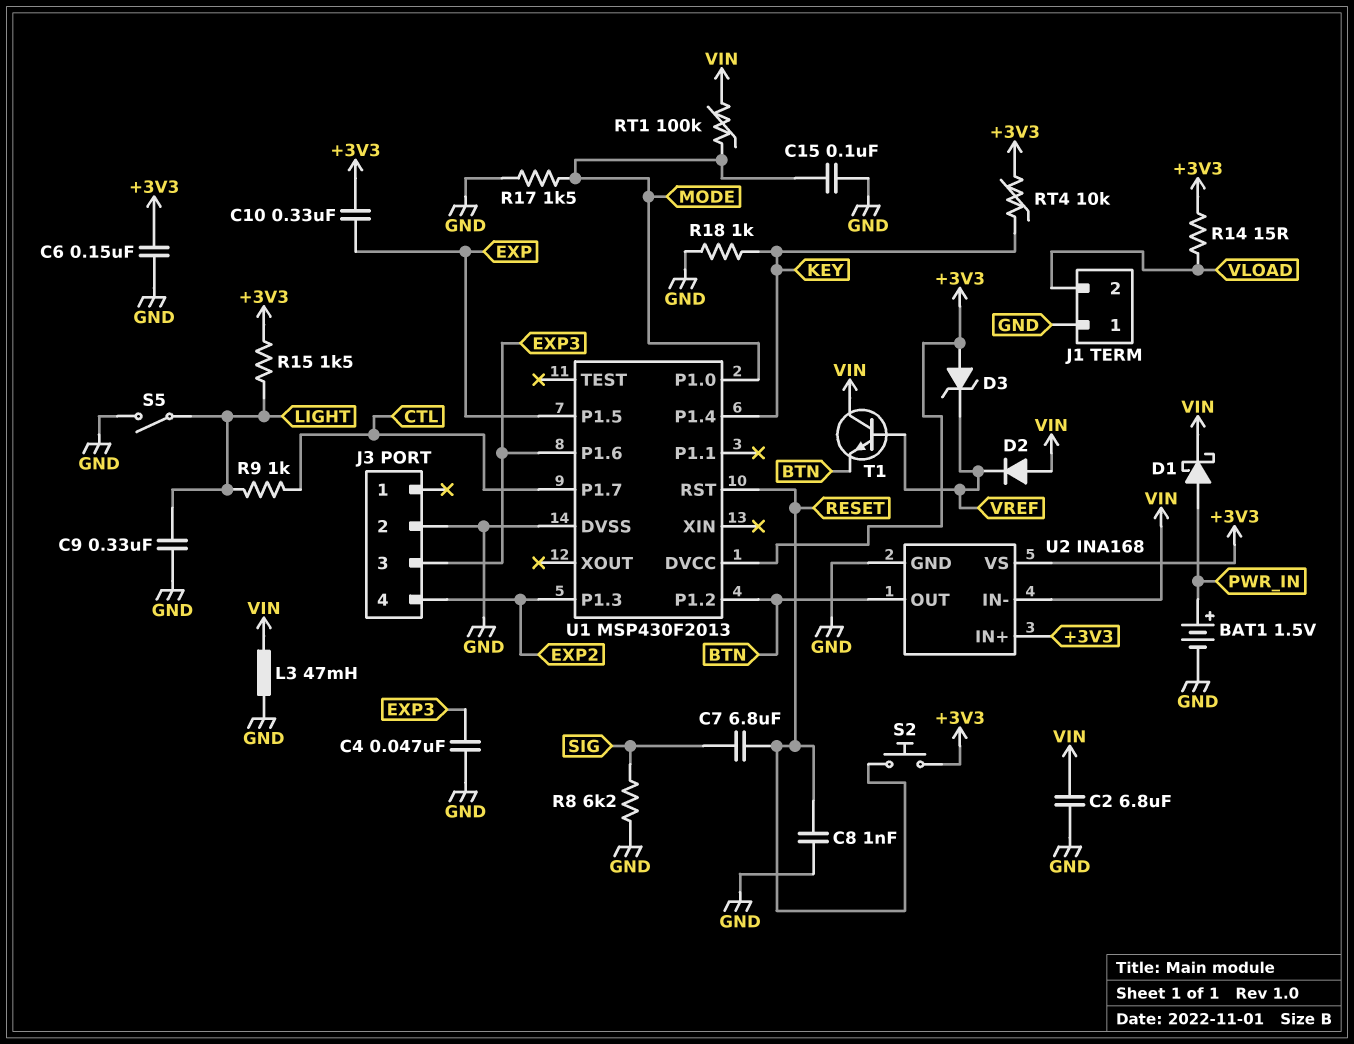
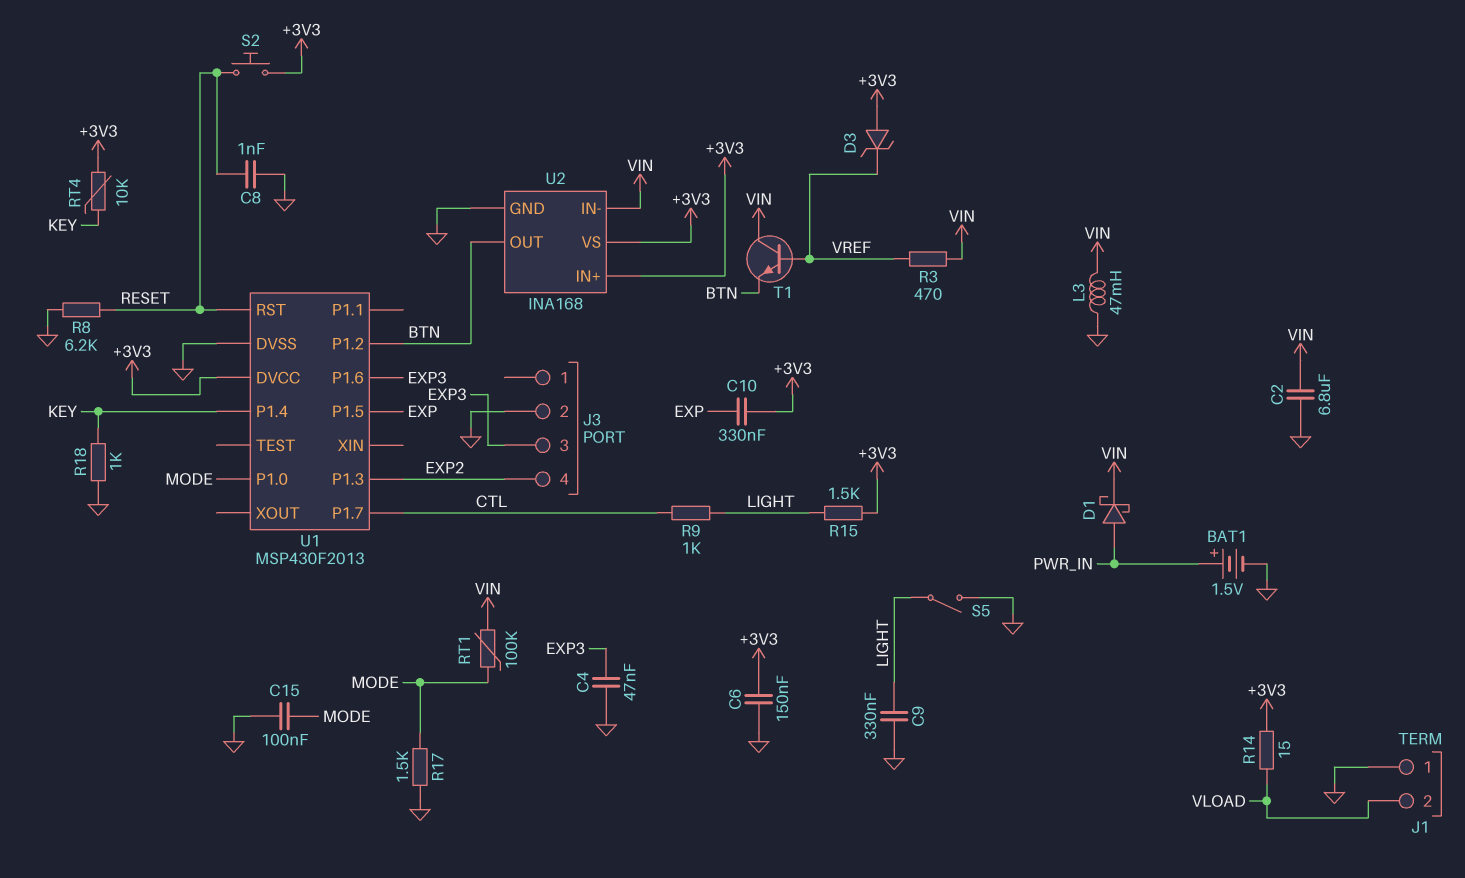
C7: 6.8uF (RESET, SIG) -> none
D2: diode (A VIN, K VREF) -> none
R3: none -> 470 (VIN, VREF)
R8: 6.2k (GND, SIG) -> 6.2k (GND, RESET)

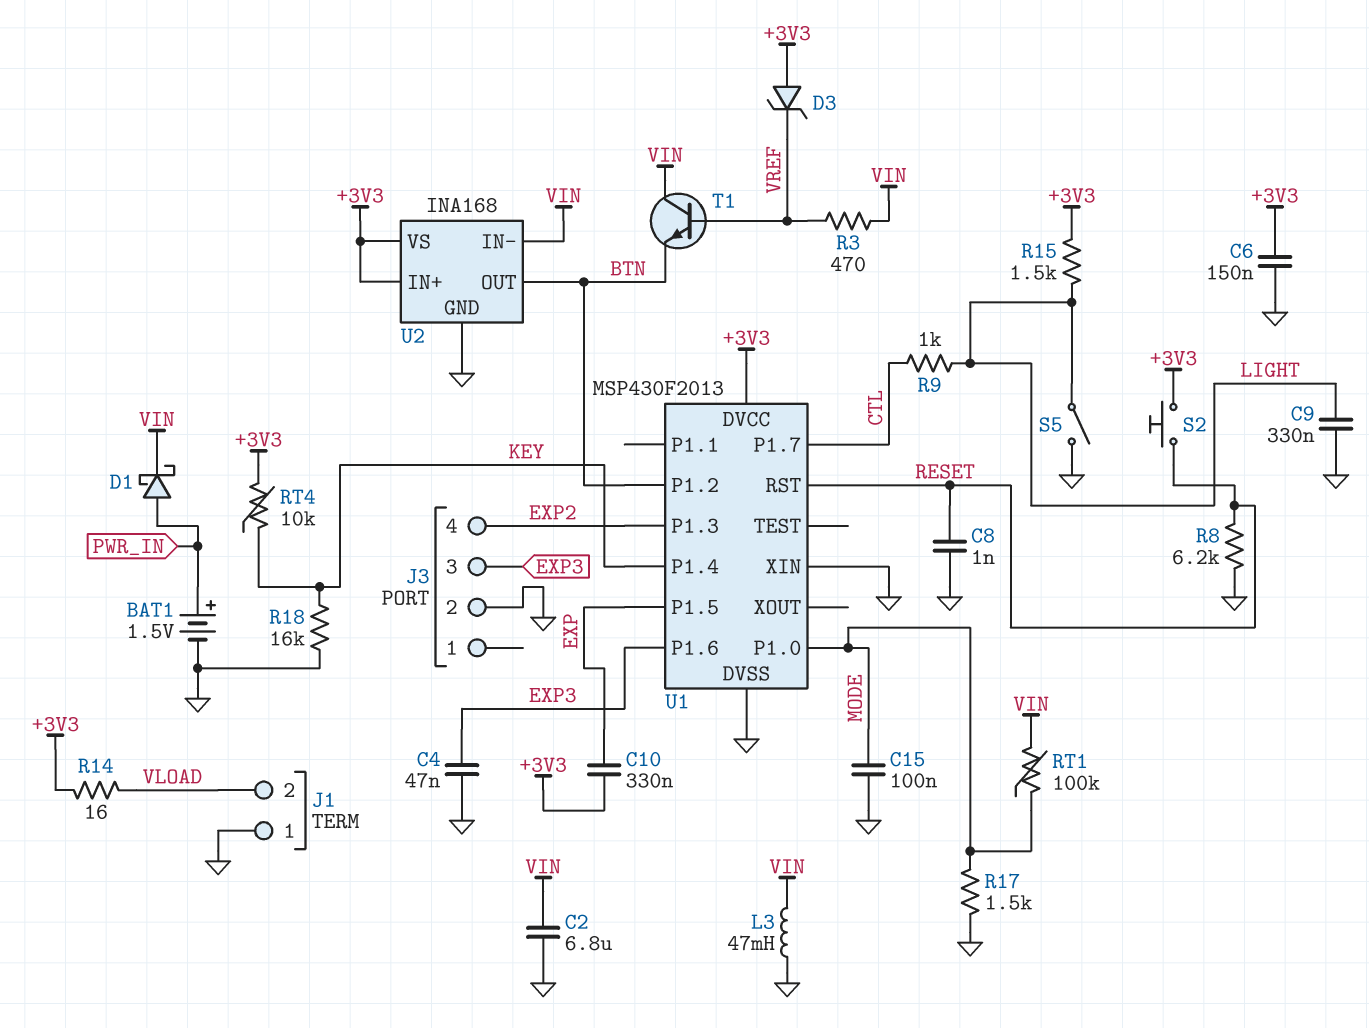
R14: 15 (+3V3, VLOAD) -> 16 (+3V3, VLOAD)
R18: 1k (GND, KEY) -> 16k (GND, KEY)
U1 pin XIN: none -> GND

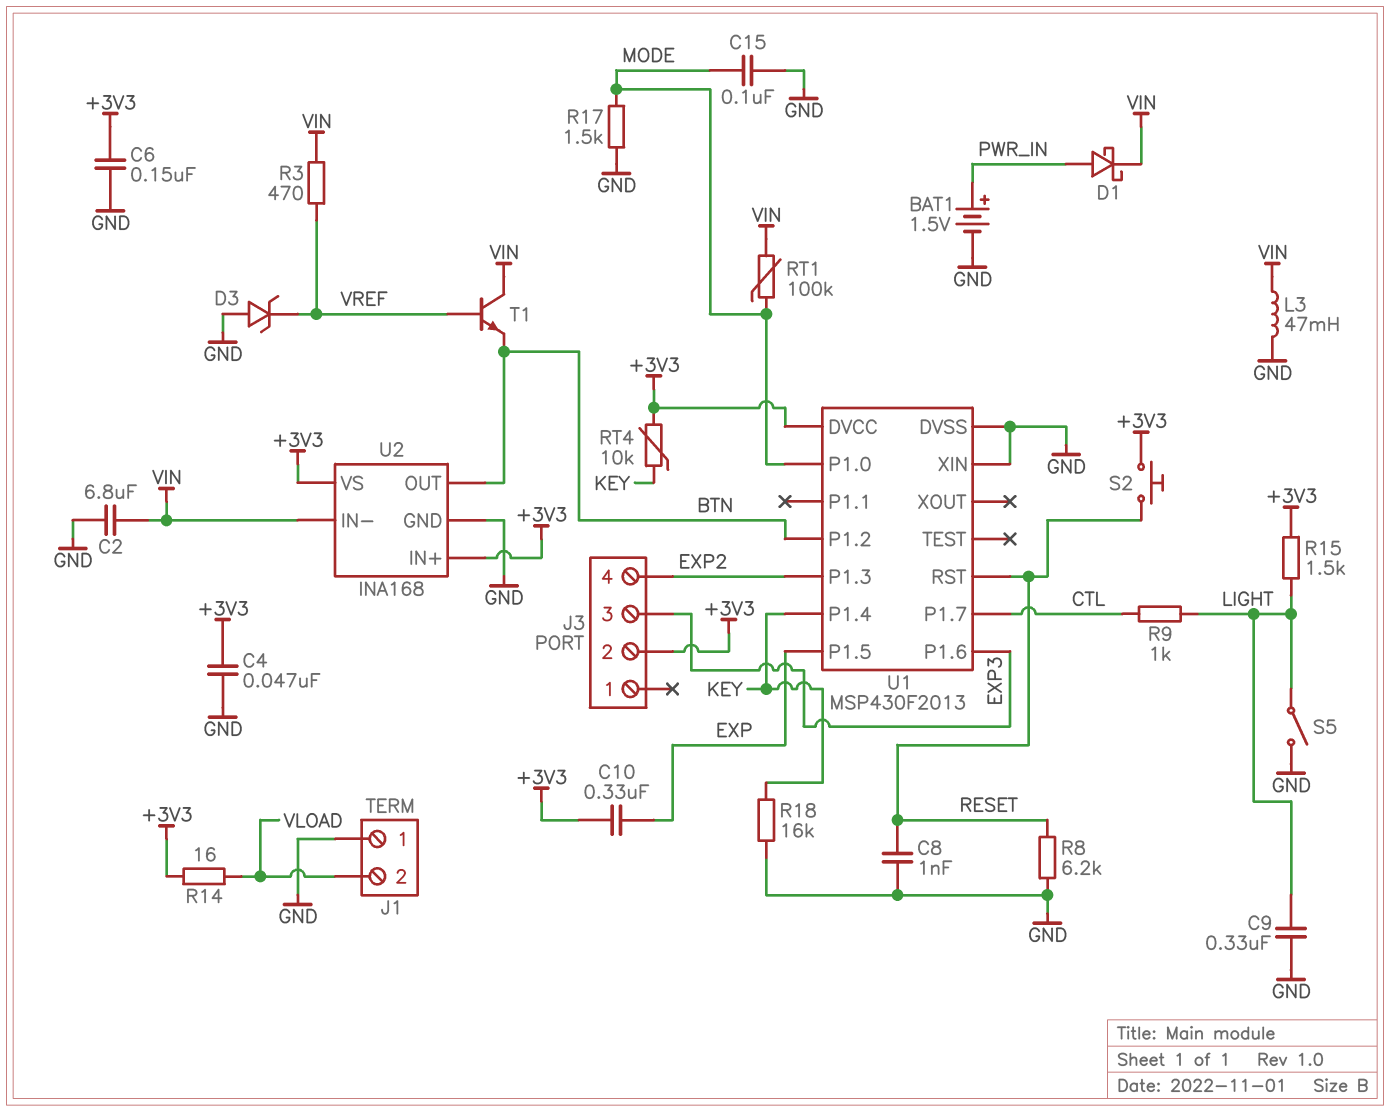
C4: 47nF (EXP3, GND) -> 47nF (+3V3, GND)
D3: zener (A +3V3, K VREF) -> zener (A GND, K VREF)
J3 pin 2: GND -> +3V3

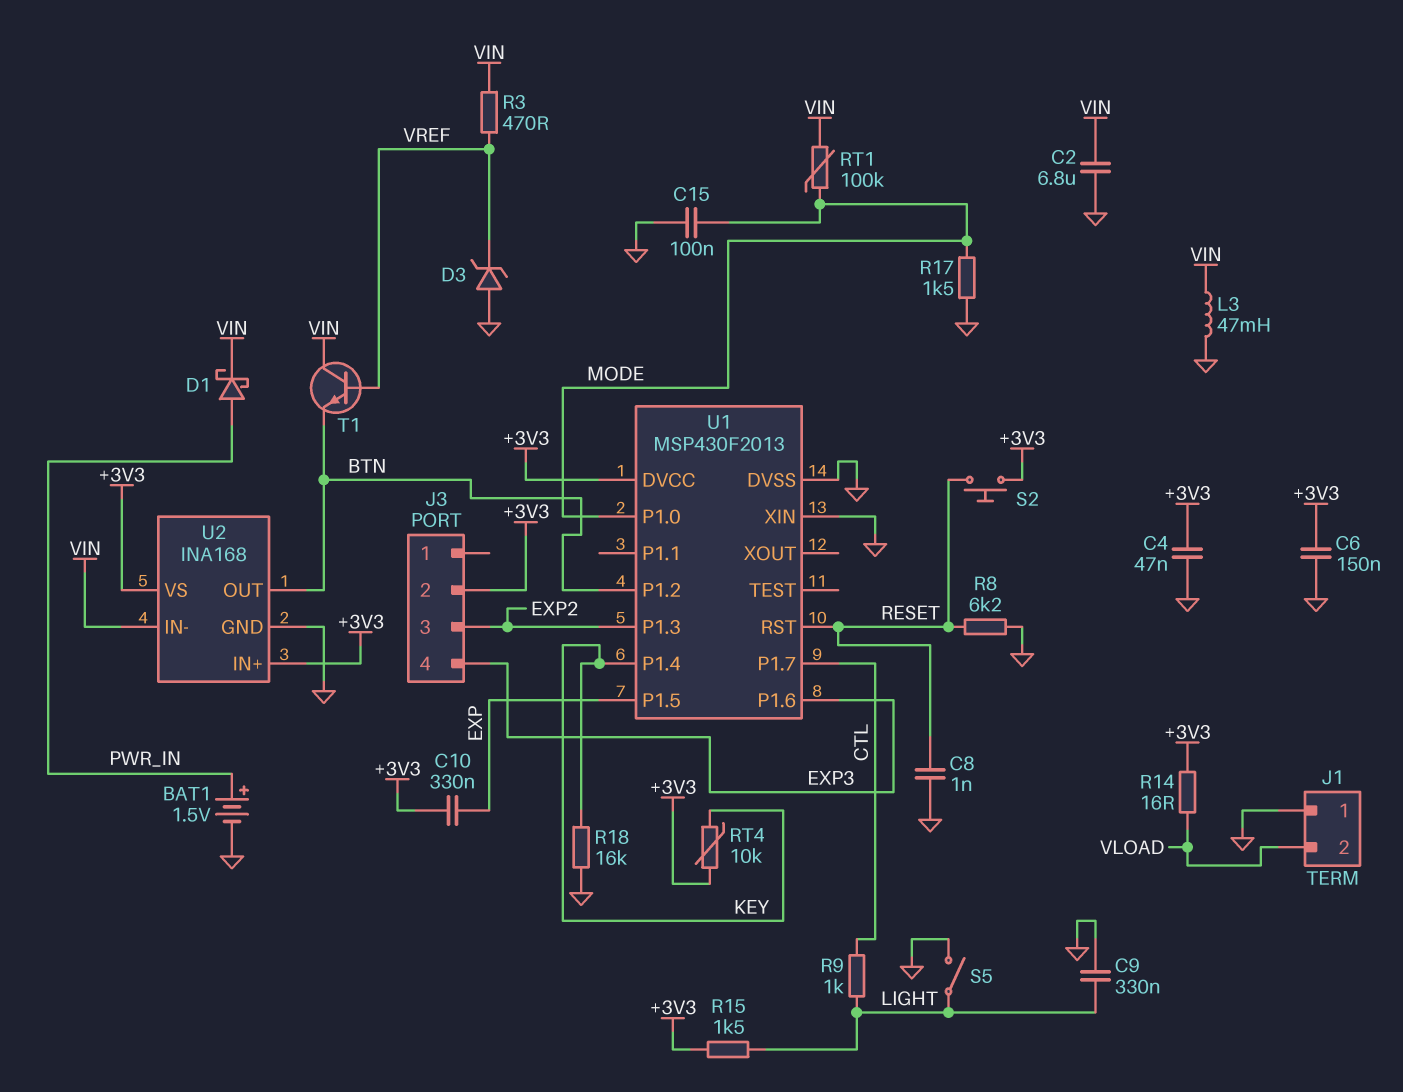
J3 pin 3: EXP3 -> EXP2
J3 pin 4: EXP2 -> EXP3

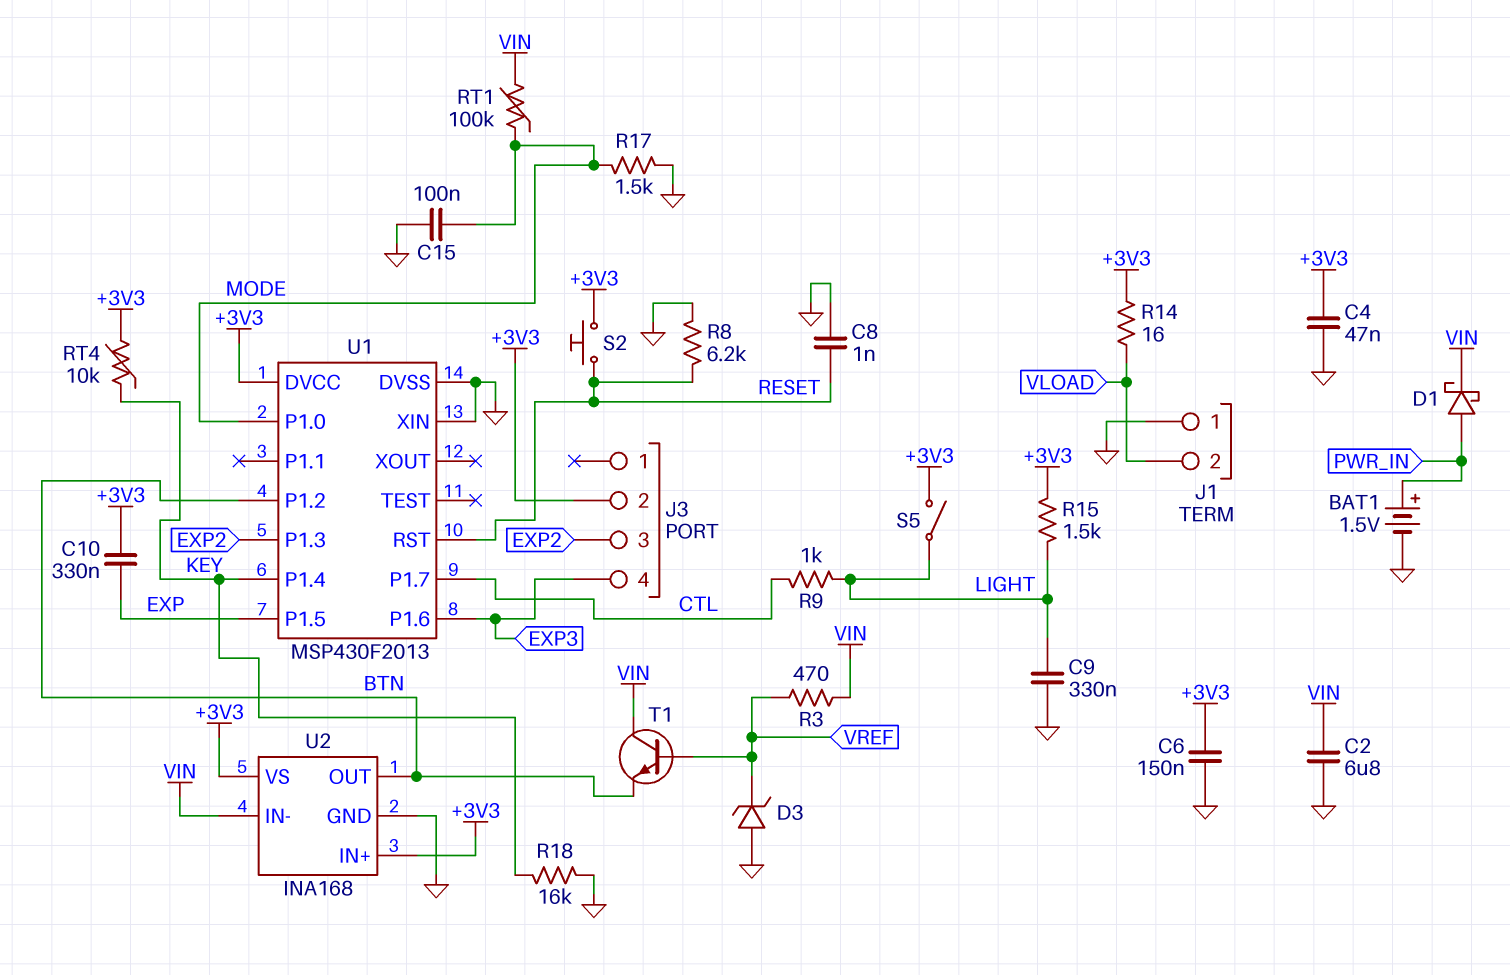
L3: 47mH (GND, VIN) -> none
S5: switch (GND, LIGHT) -> switch (+3V3, LIGHT)

